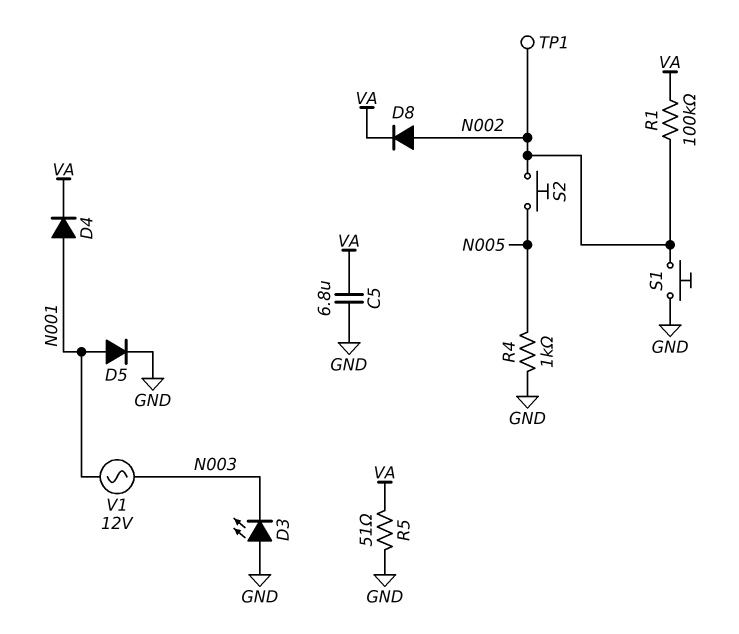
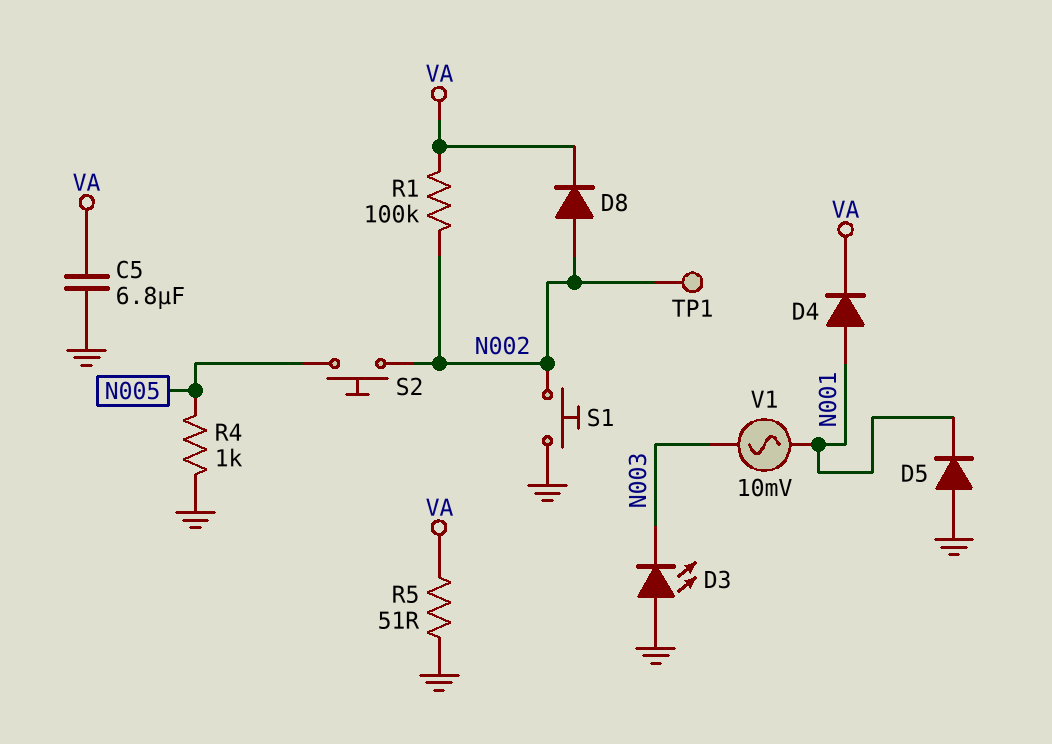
D5: diode (A N001, K GND) -> diode (A GND, K N001)
V1: AC 12V (N001, N003) -> AC 10mV (N001, N003)

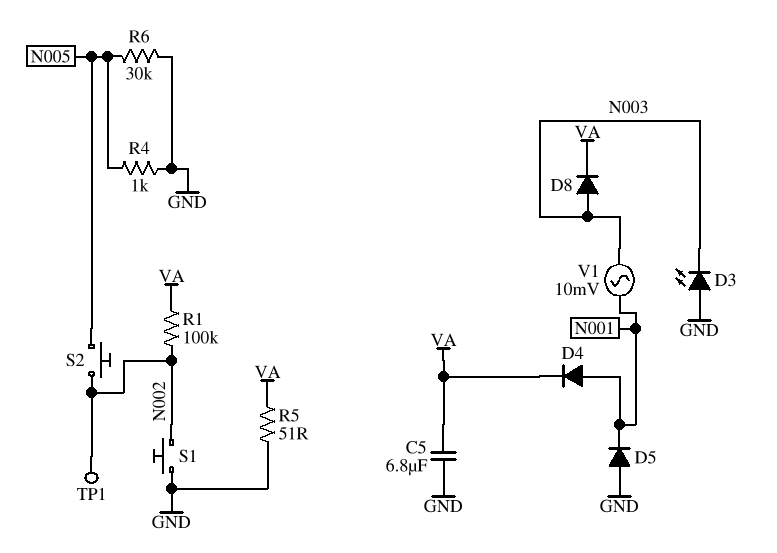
D8: diode (A N002, K VA) -> diode (A N003, K VA)
R6: none -> 30k (GND, N005)

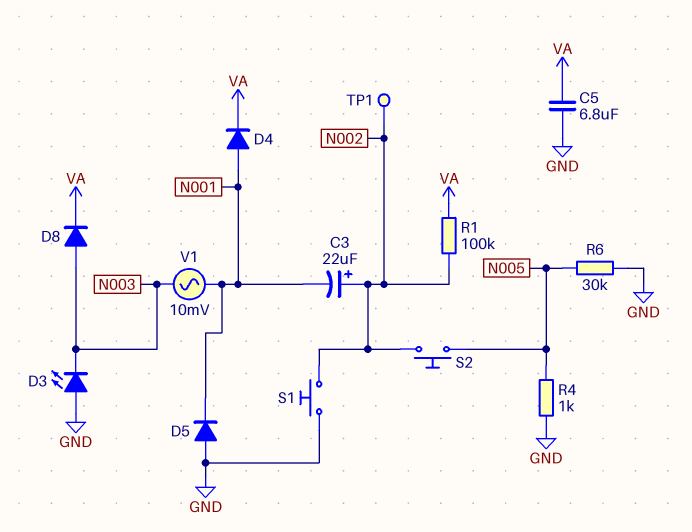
C3: none -> 22uF (plus N002, minus N001)
R5: 51 (GND, VA) -> none

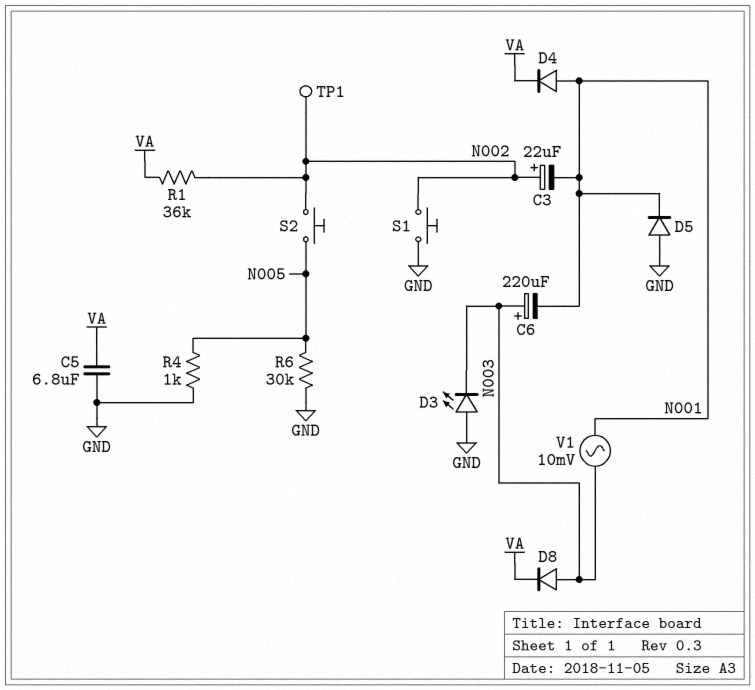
C6: none -> 220uF (plus N003, minus N001)
R1: 100k (N002, VA) -> 36k (N002, VA)

